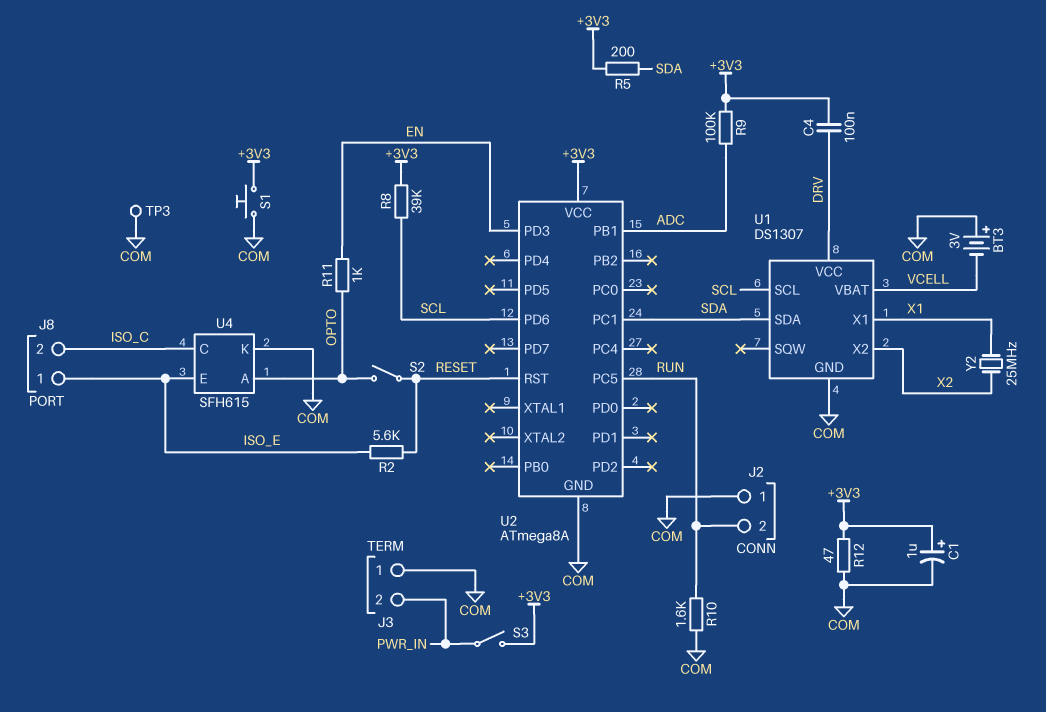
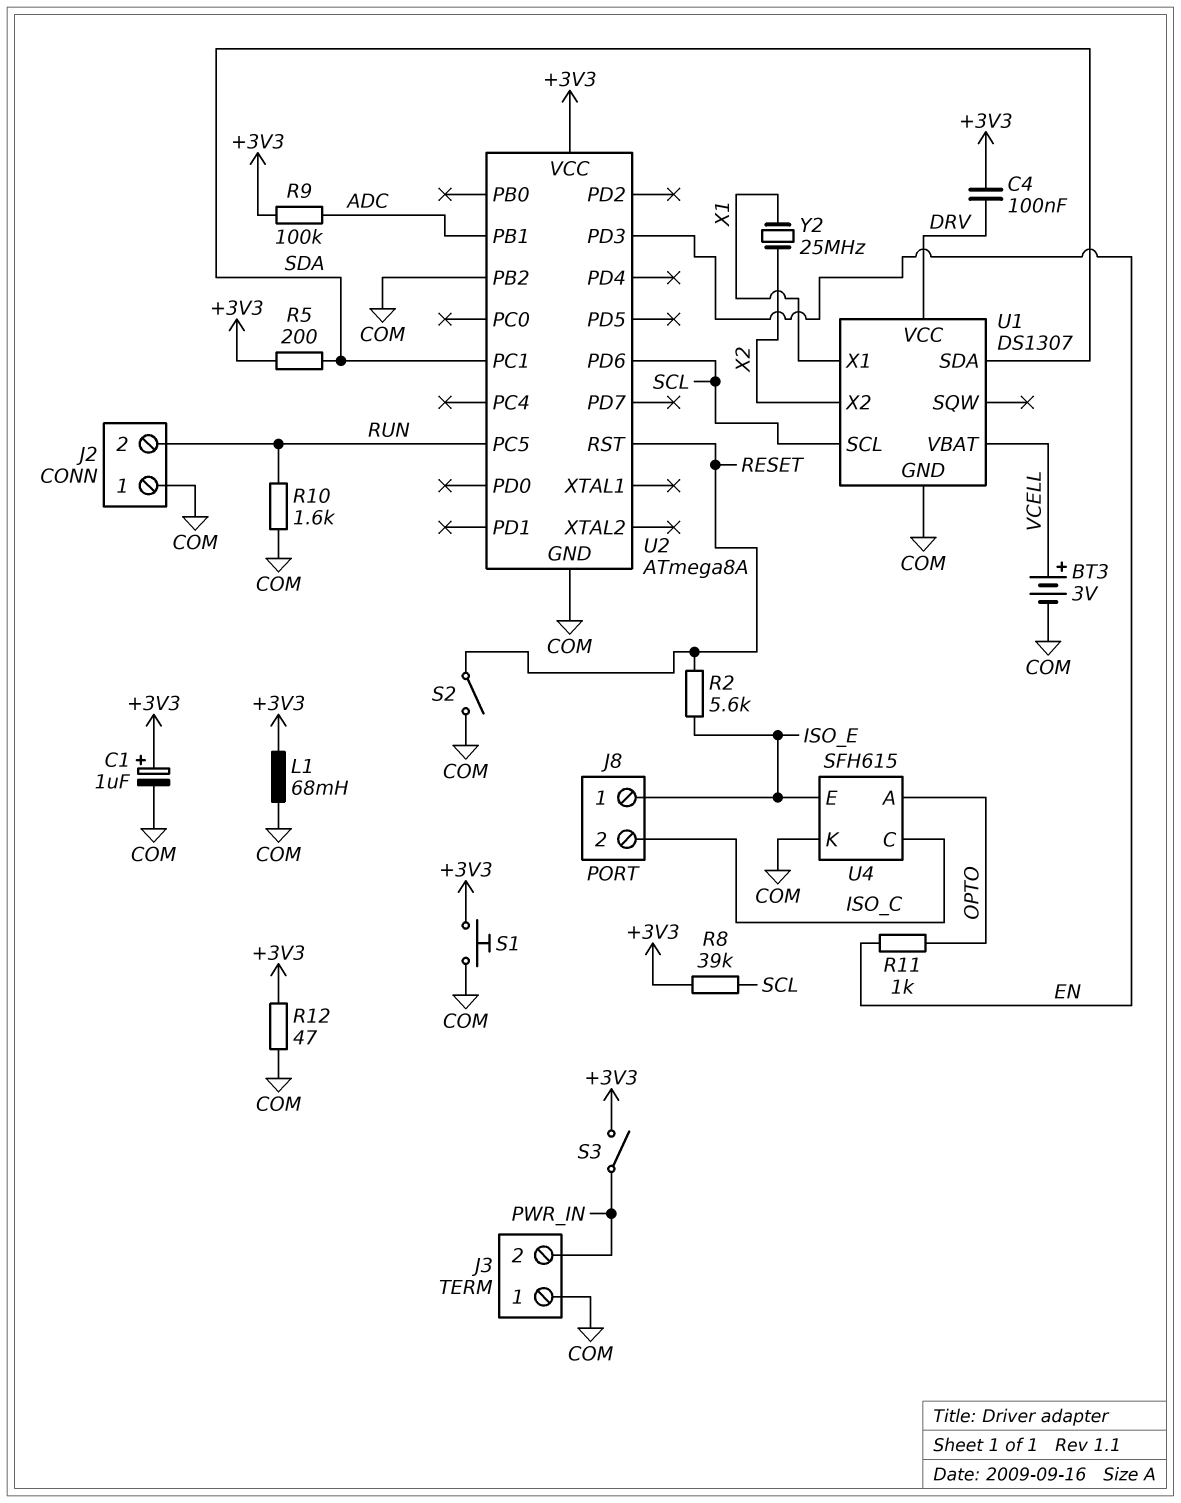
BT3: 3V (plus COM, minus VCELL) -> 3V (plus VCELL, minus COM)
L1: none -> 68mH (+3V3, COM)
S2: switch (OPTO, RESET) -> switch (COM, RESET)
TP3: test point (COM) -> none
U2 pin PB2: none -> COM

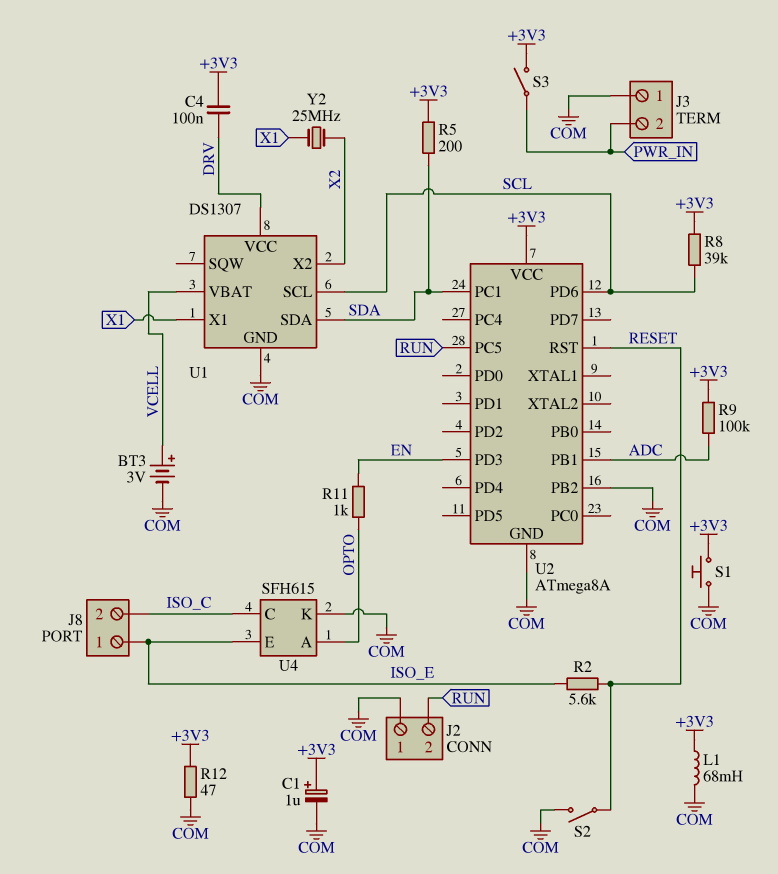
R10: 1.6k (COM, RUN) -> none

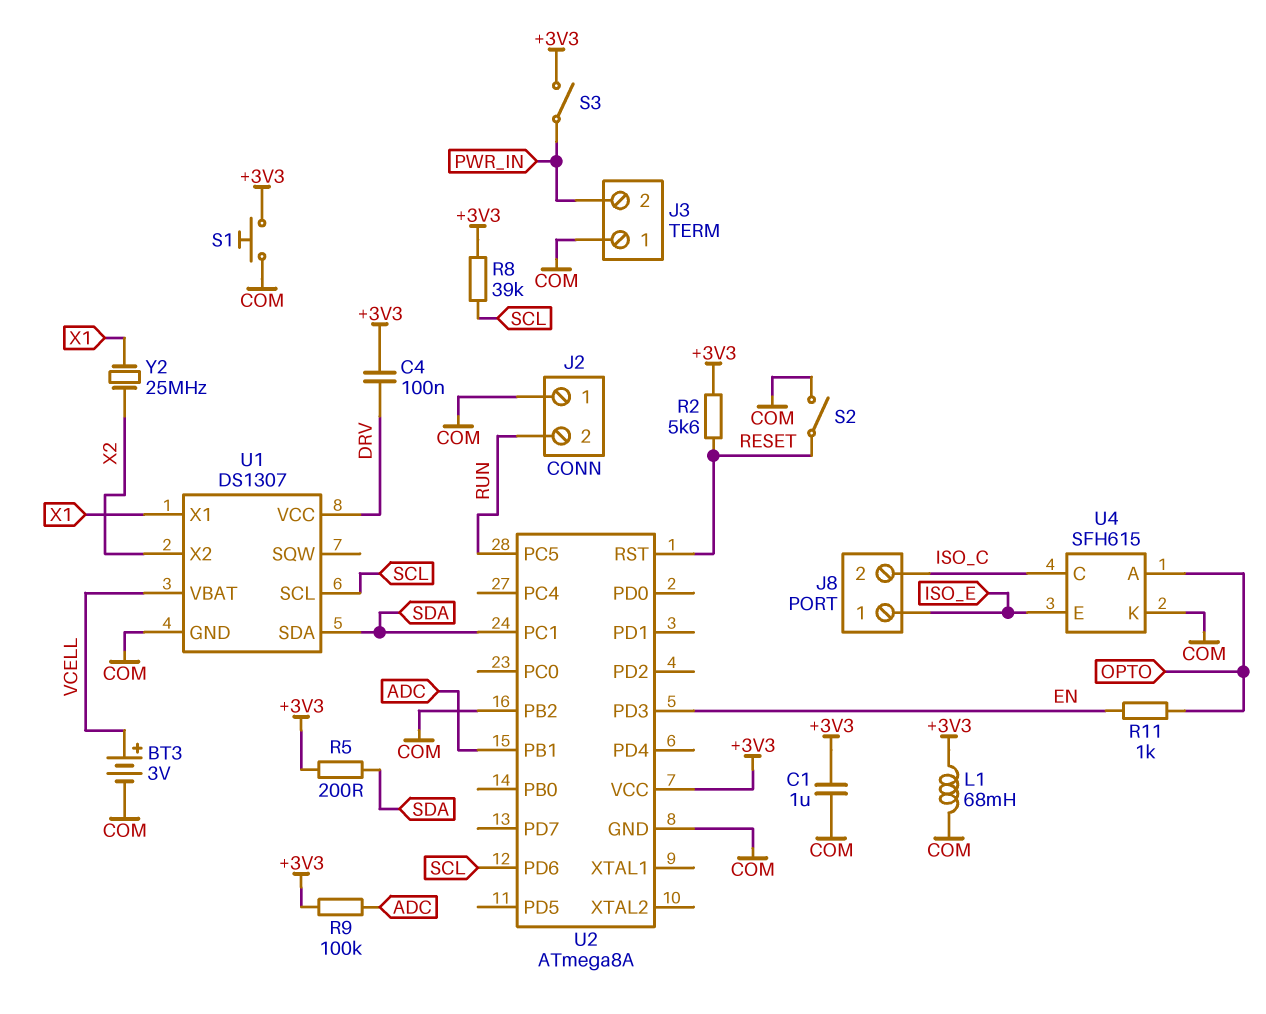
C1: 1uF (plus +3V3, minus COM) -> 1uF (+3V3, COM)
R2: 5.6k (ISO_E, RESET) -> 5.6k (+3V3, RESET)
R12: 47 (+3V3, COM) -> none

